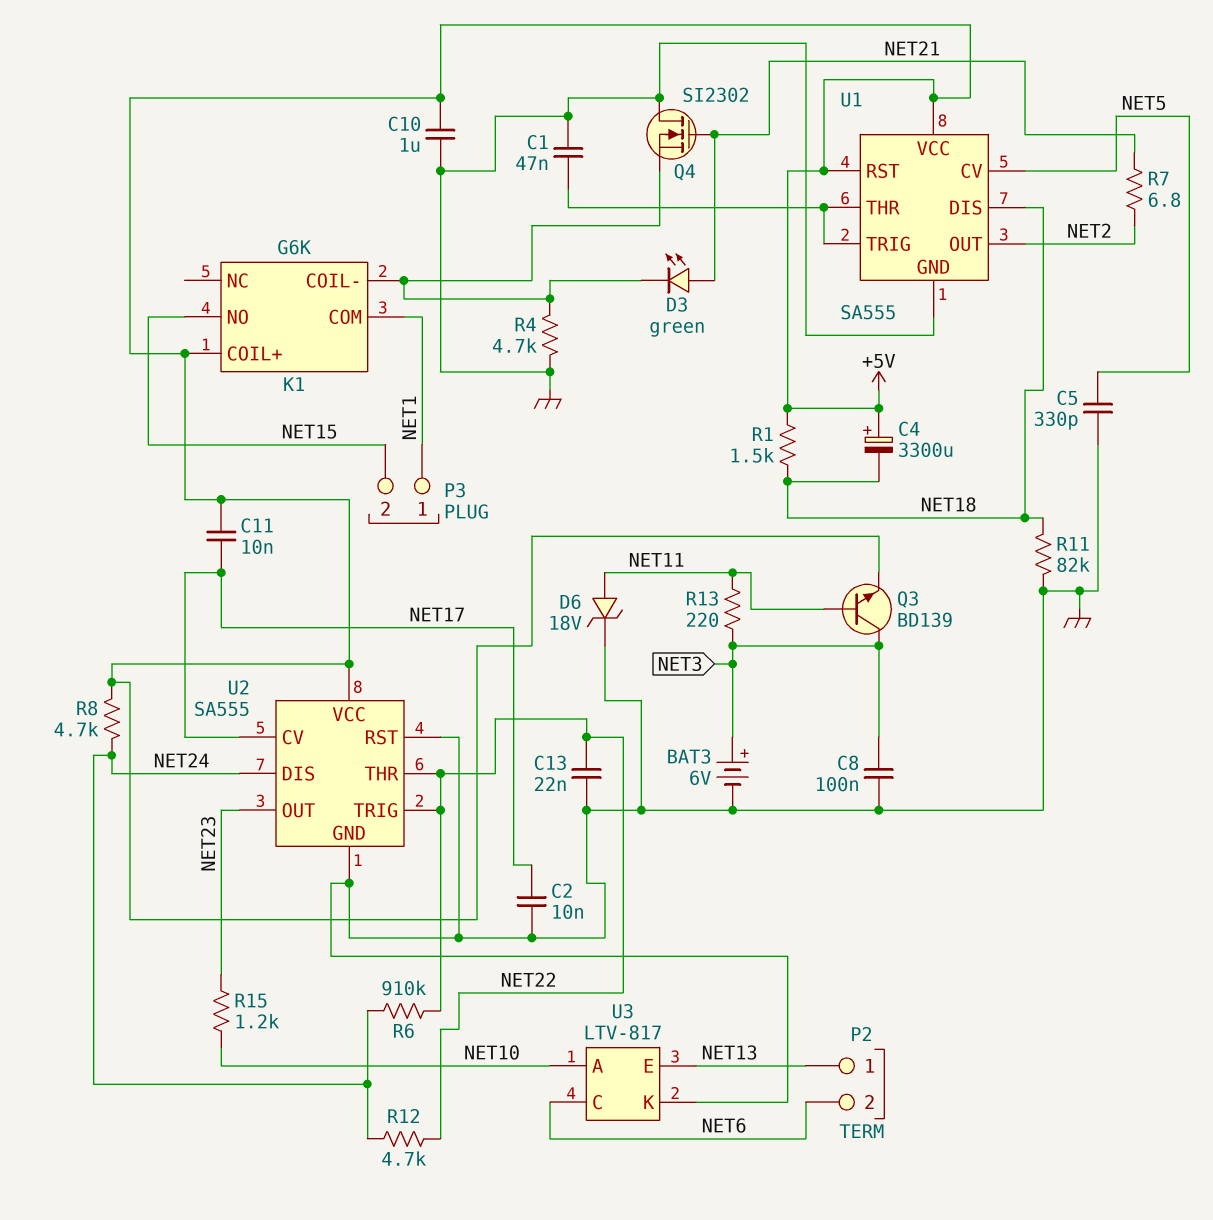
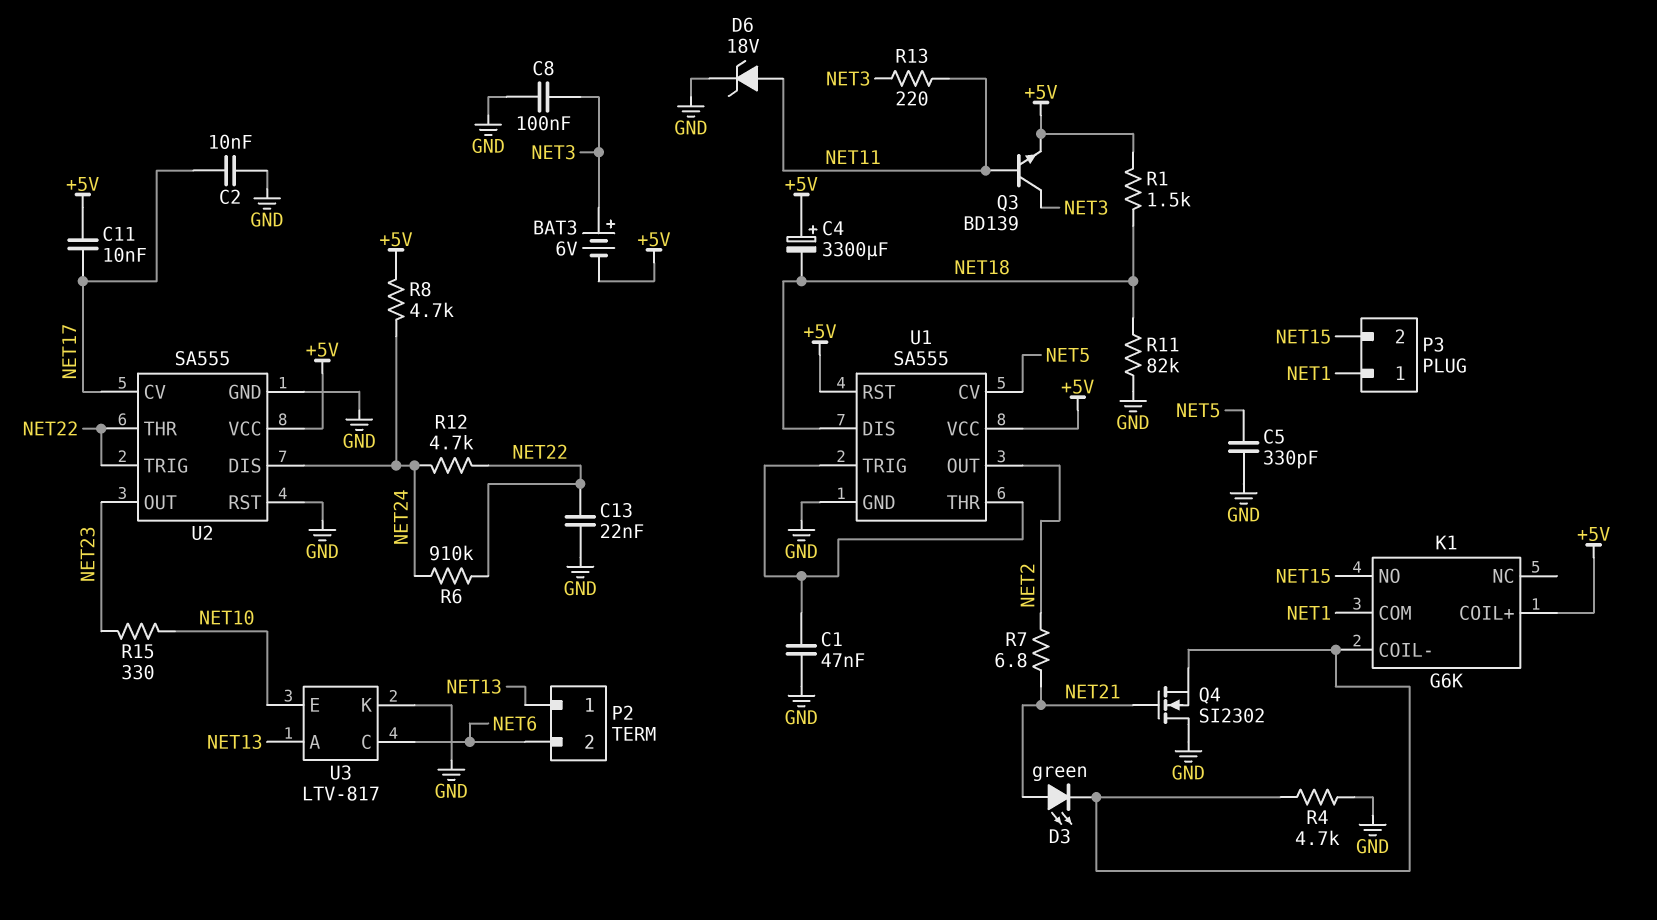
BAT3: 6V (plus NET3, minus GND) -> 6V (plus NET3, minus +5V)
C10: 1uF (+5V, GND) -> none
R15: 1.2k (NET10, NET23) -> 330 (NET10, NET23)
U3 pin A: NET10 -> NET13
U3 pin E: NET13 -> NET10

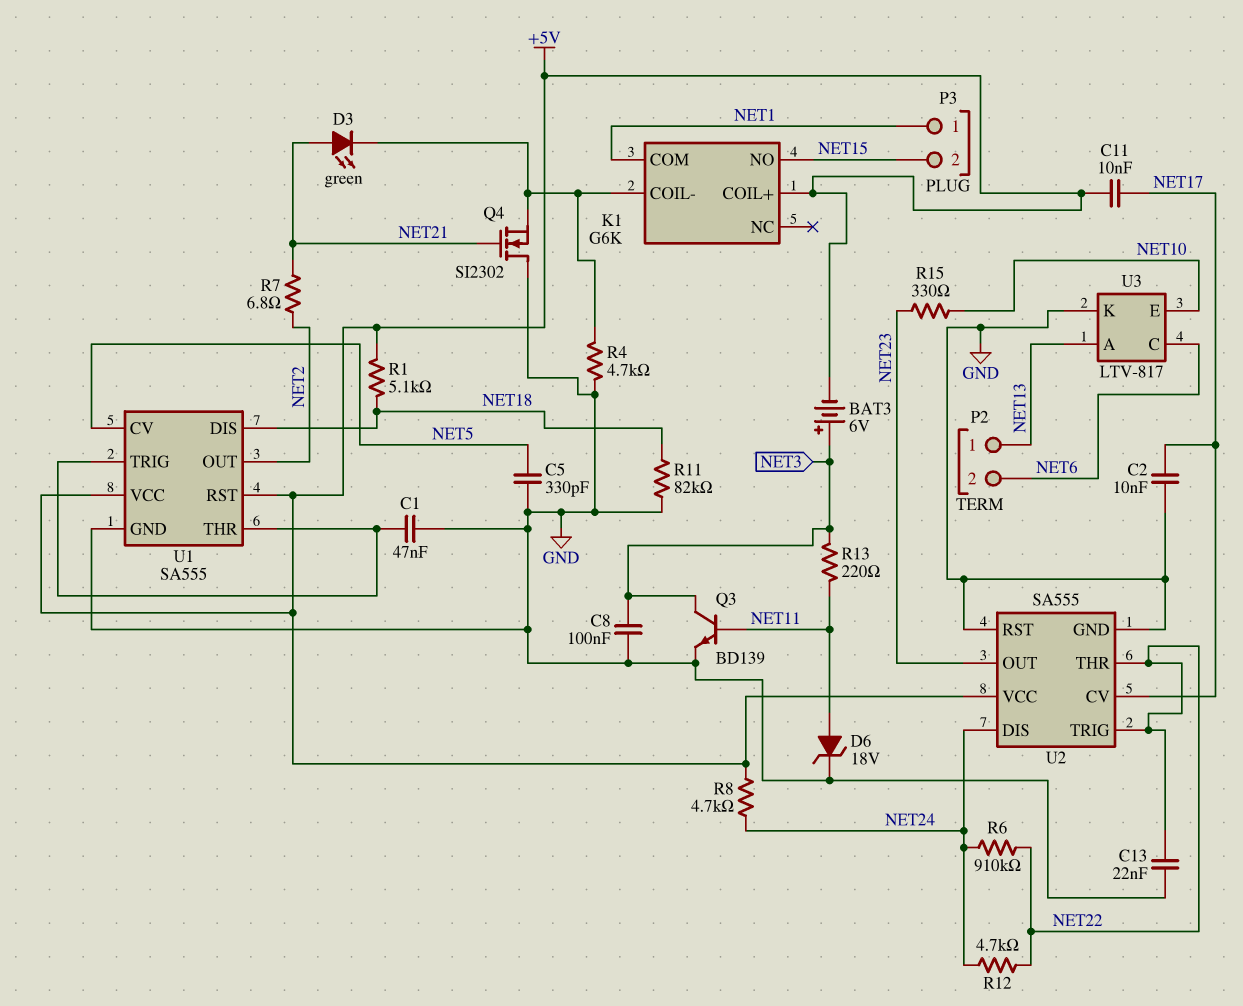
C4: 3300uF (plus +5V, minus NET18) -> none
Q3: NPN BD139 (B NET11, C NET3, E +5V) -> NPN BD139 (B NET11, C NET3, E GND)
R1: 1.5k (+5V, NET18) -> 5.1k (+5V, NET18)

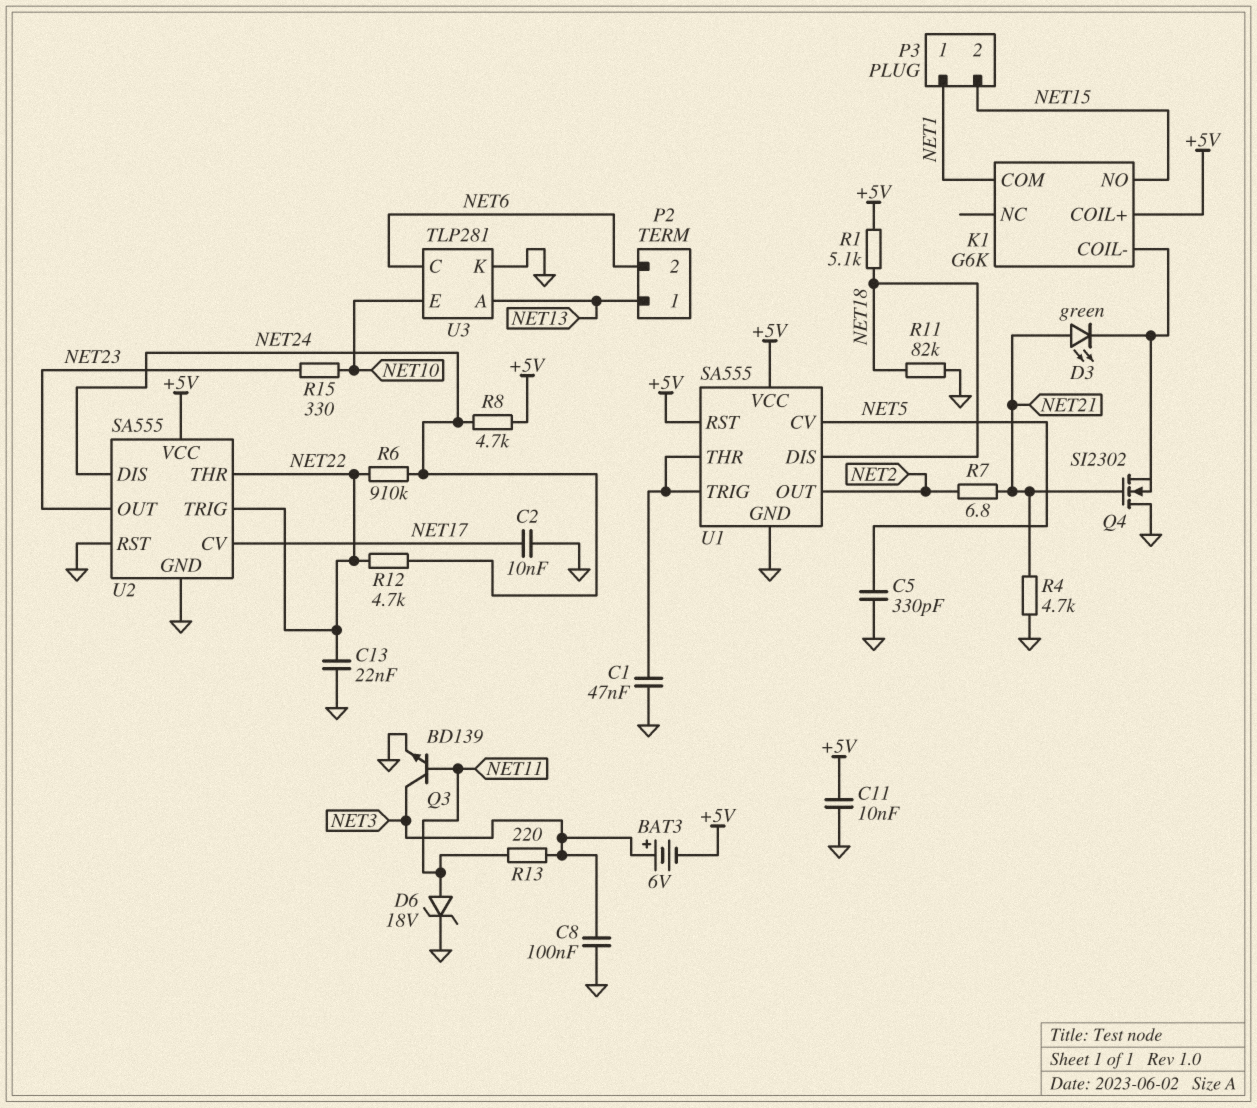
C11: 10nF (+5V, NET17) -> 10nF (+5V, GND)
R4: 4.7k (GND, K1/COIL-) -> 4.7k (GND, NET21)
U3: LTV-817 -> TLP281

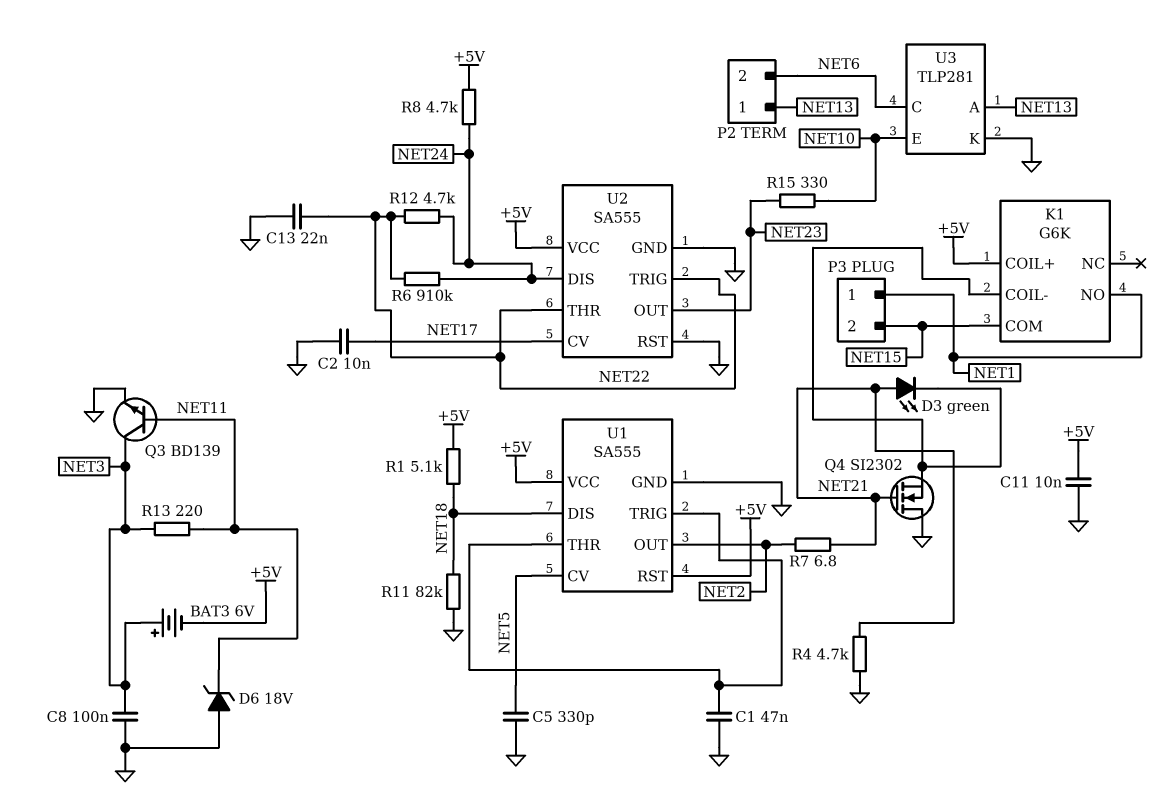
D6: zener 18V (A NET11, K GND) -> zener 18V (A GND, K NET11)
K1 pin COM: NET1 -> NET15
K1 pin NO: NET15 -> NET1

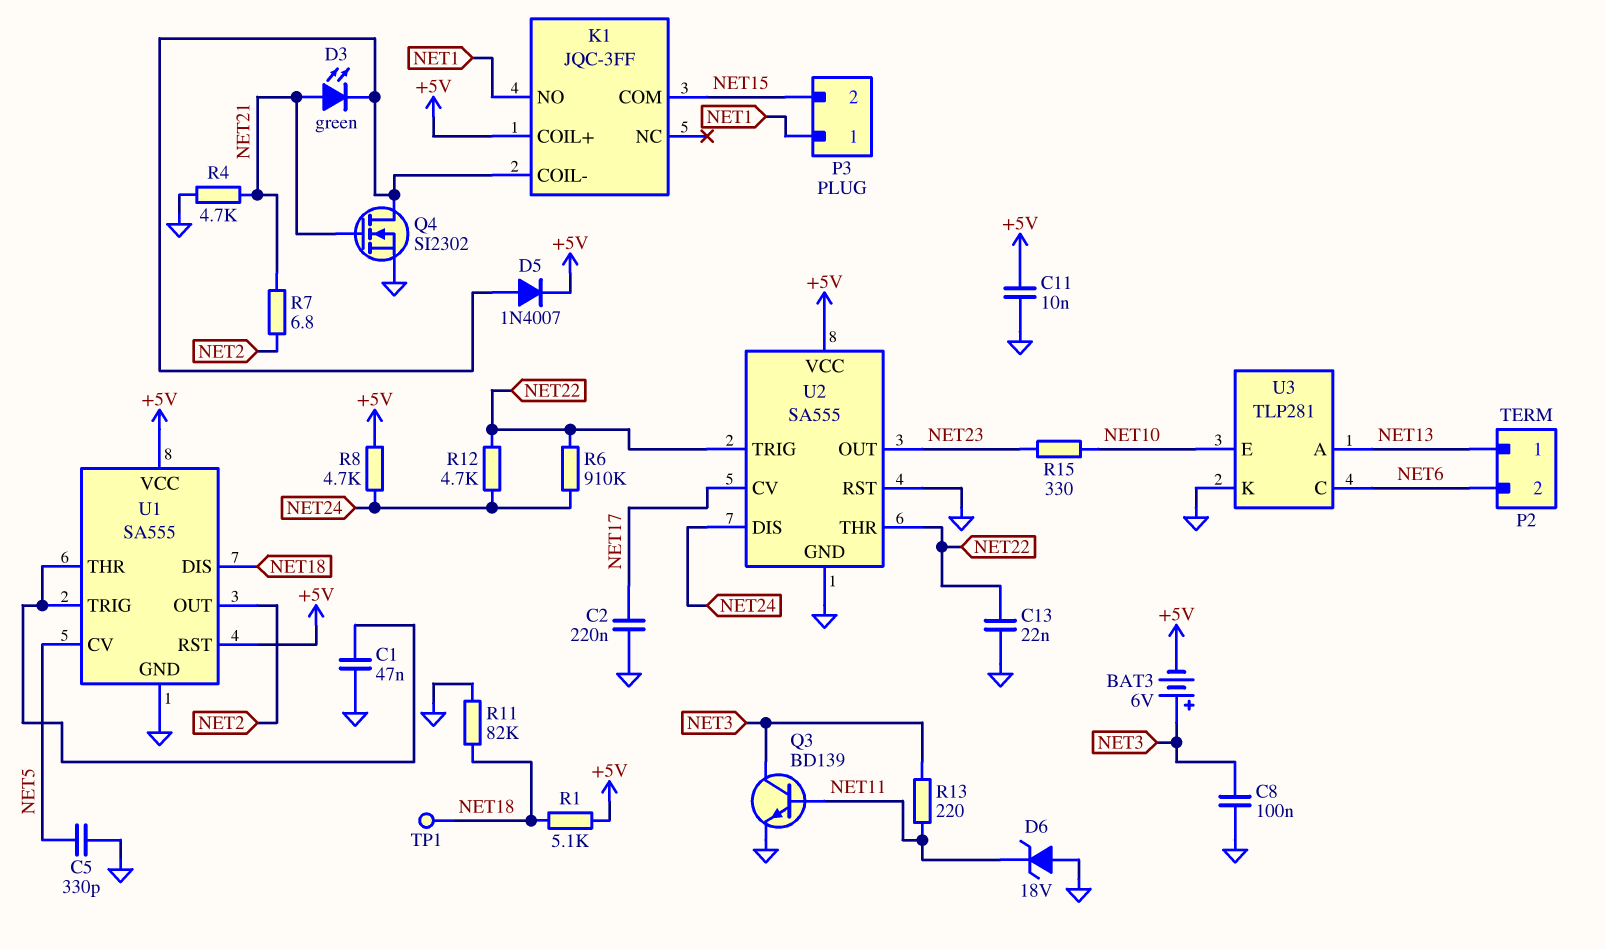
C2: 10nF (GND, NET17) -> 220nF (GND, NET17)
D5: none -> diode 1N4007 (A K1/COIL-, K +5V)
K1: G6K -> JQC-3FF
Q4: NMOS SI2302 (G NET21, D GND, S K1/COIL-) -> NMOS SI2302 (G NET21, D K1/COIL-, S GND)
TP1: none -> test point (NET18)

